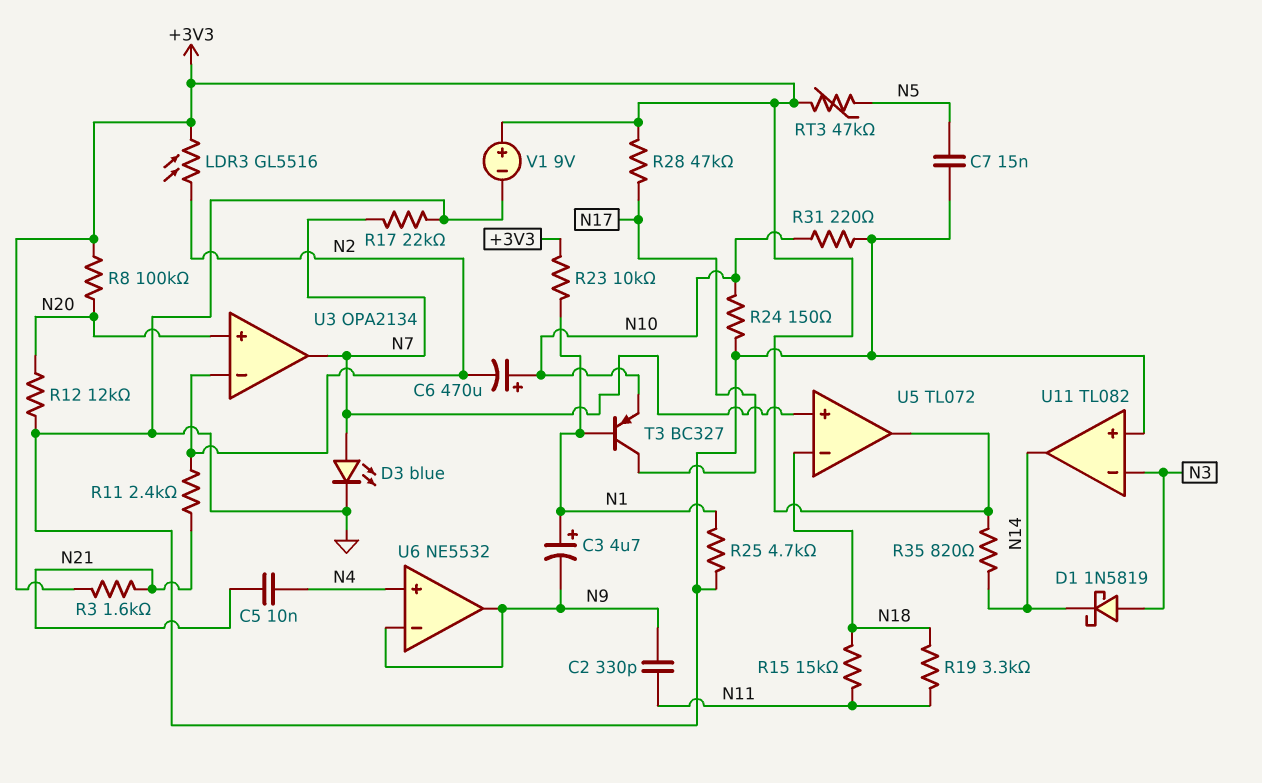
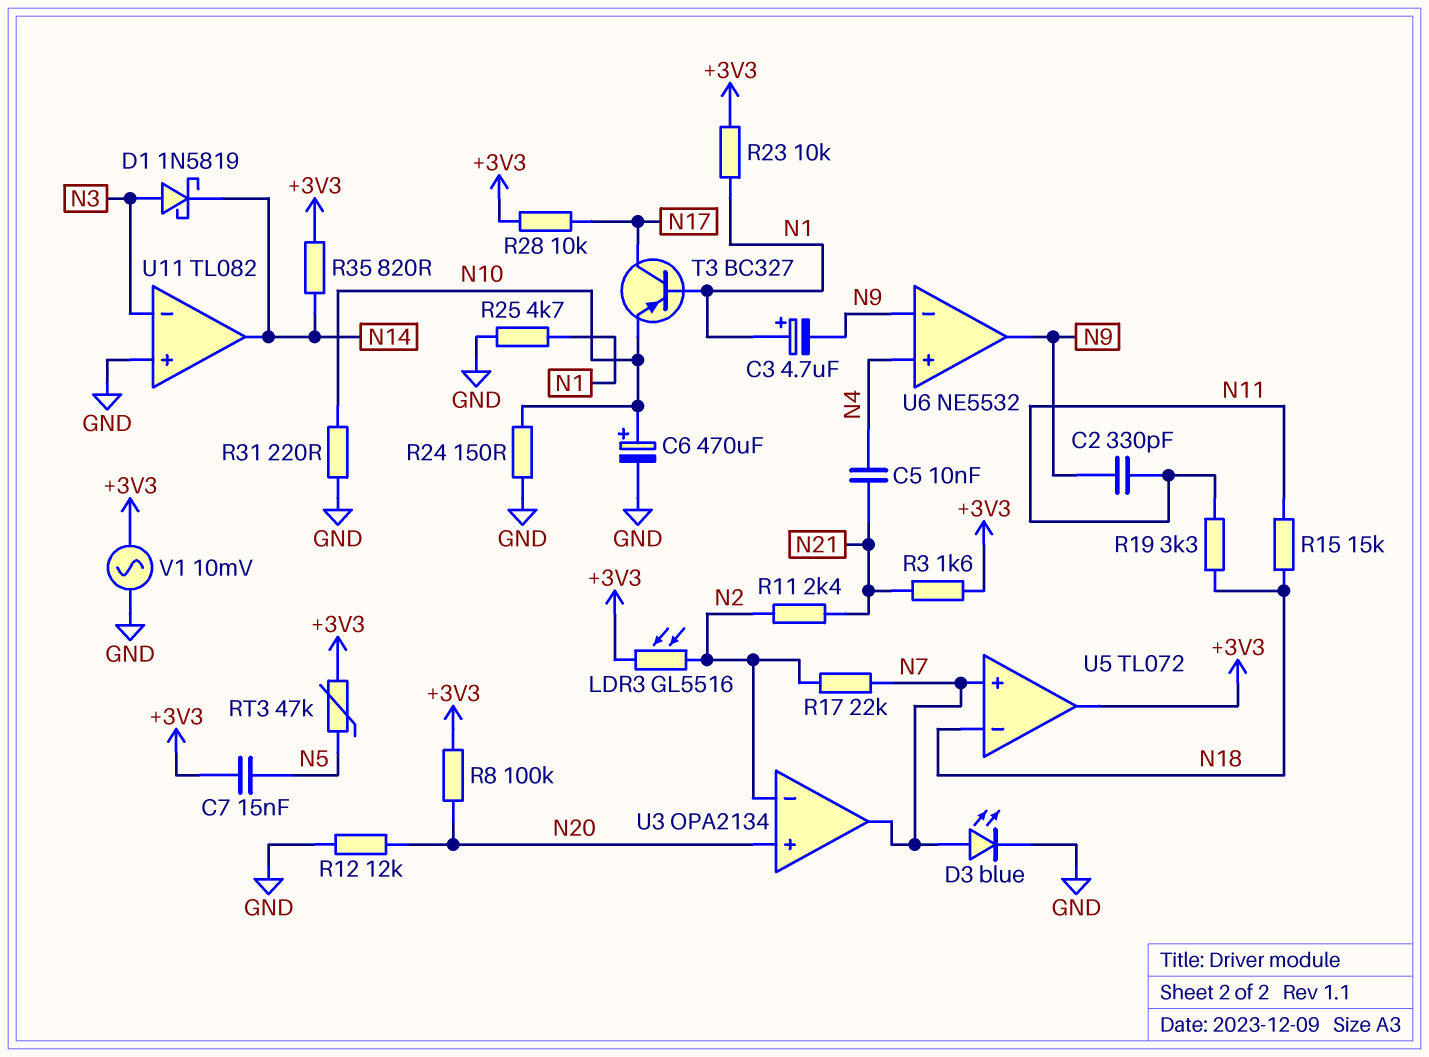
C6: 470uF (plus N10, minus N2) -> 470uF (plus N10, minus GND)
C7: 15nF (GND, N5) -> 15nF (+3V3, N5)
R17: 22k (GND, N7) -> 22k (N2, N7)
R28: 47k (+3V3, N17) -> 10k (+3V3, N17)
V1: 9V (plus +3V3, minus GND) -> AC 10mV (+3V3, GND)

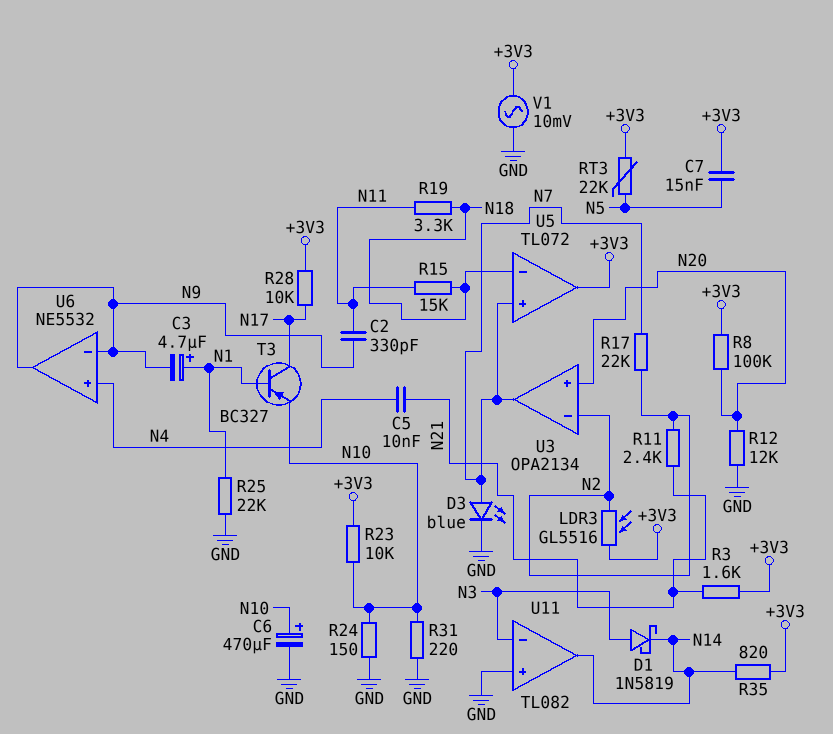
R23: 10k (+3V3, N1) -> 10k (+3V3, N10)
R25: 4.7k (GND, N1) -> 22k (GND, N1)
RT3: 47k (+3V3, N5) -> 22k (+3V3, N5)

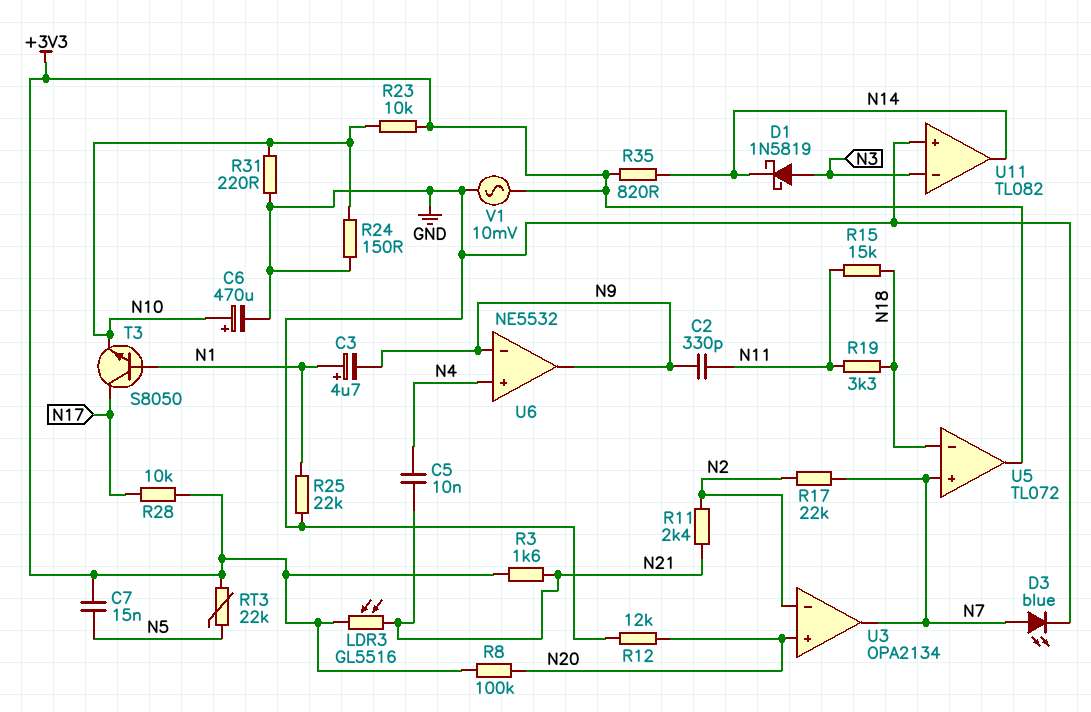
LDR3: GL5516 (+3V3, N2) -> GL5516 (+3V3, N21)
T3: PNP BC327 (B N1, C N17, E N10) -> NPN S8050 (B N1, C N17, E N10)

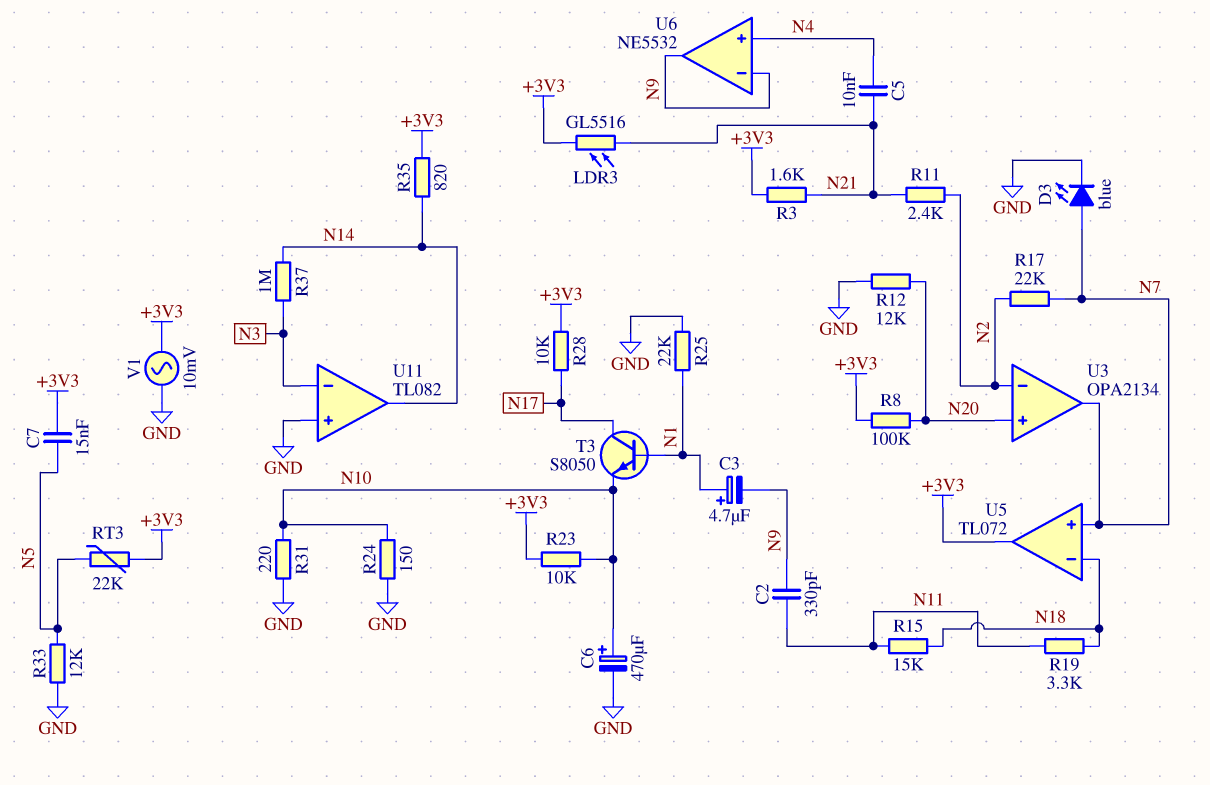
D1: schottky 1N5819 (A N3, K N14) -> none
R33: none -> 12k (GND, N5)
R37: none -> 1M (N3, N14)

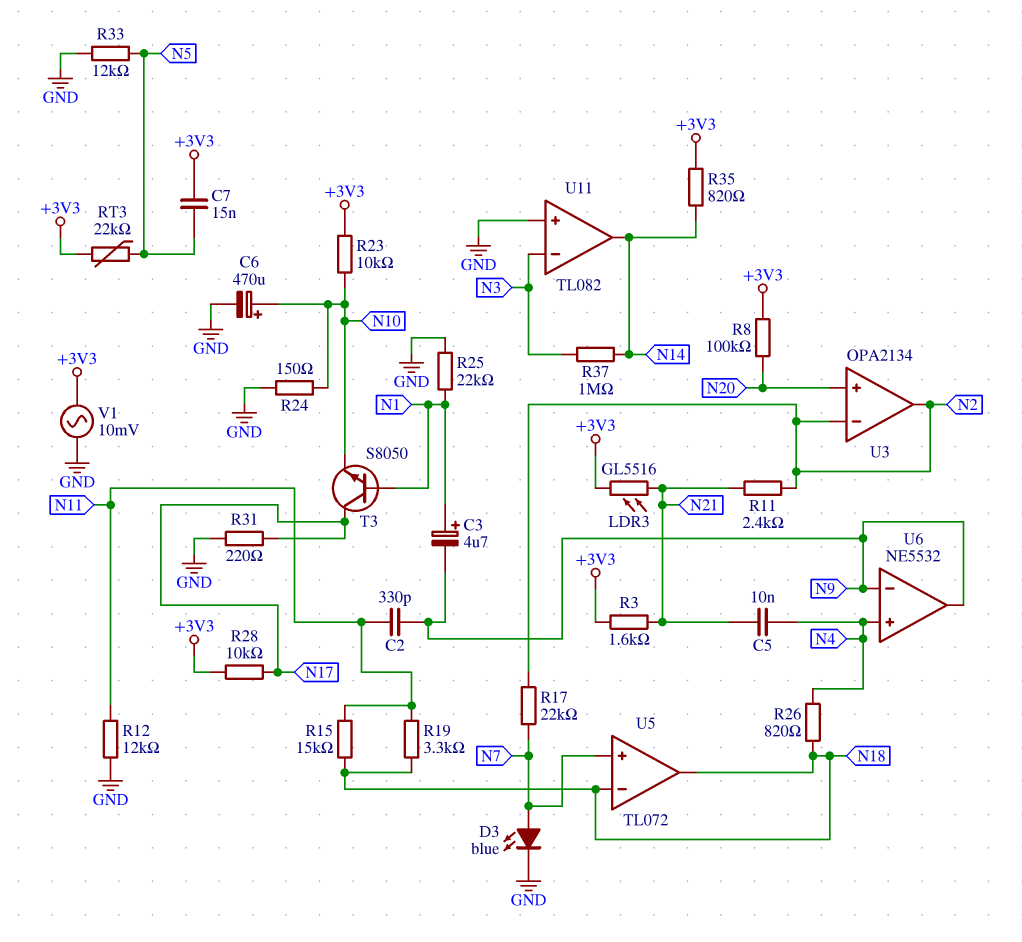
R12: 12k (GND, N20) -> 12k (GND, N11)
R26: none -> 820 (N4, N18)
R31: 220 (GND, N10) -> 220 (GND, N17)
U3 pin out: N7 -> N2
U5 pin out: +3V3 -> N18

